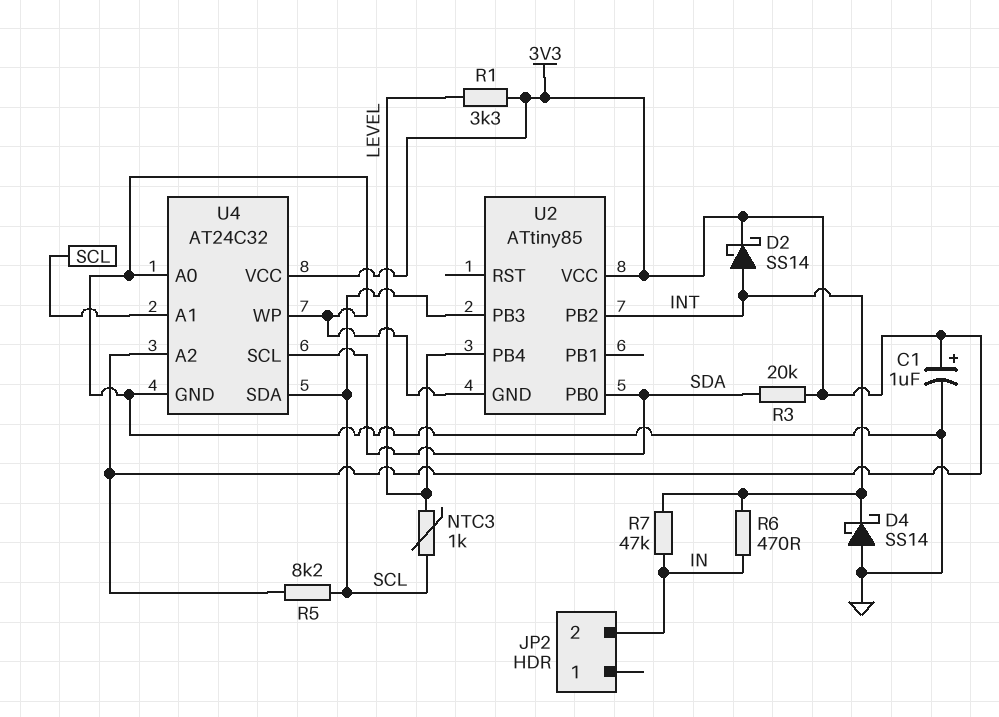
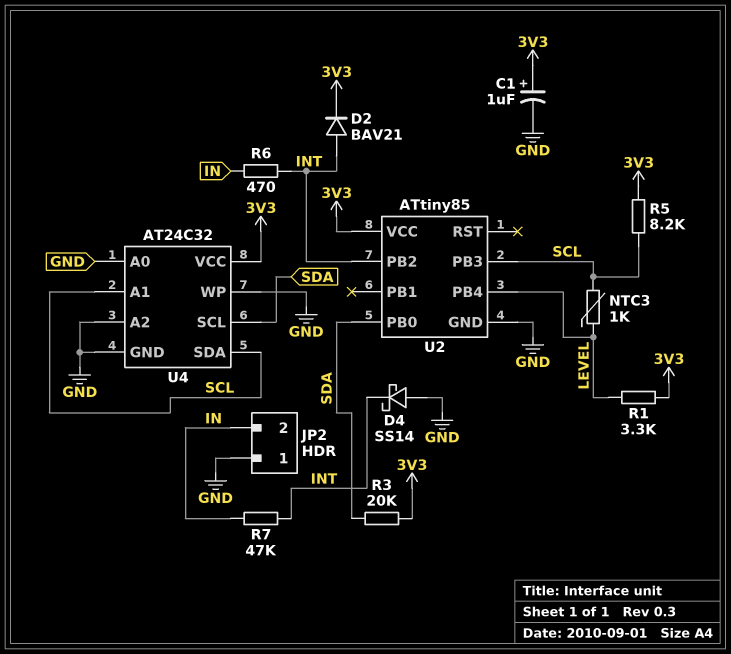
D2: schottky SS14 (A INT, K 3V3) -> diode BAV21 (A INT, K 3V3)
JP2 pin 1: none -> GND
U4 pin A2: 3V3 -> GND

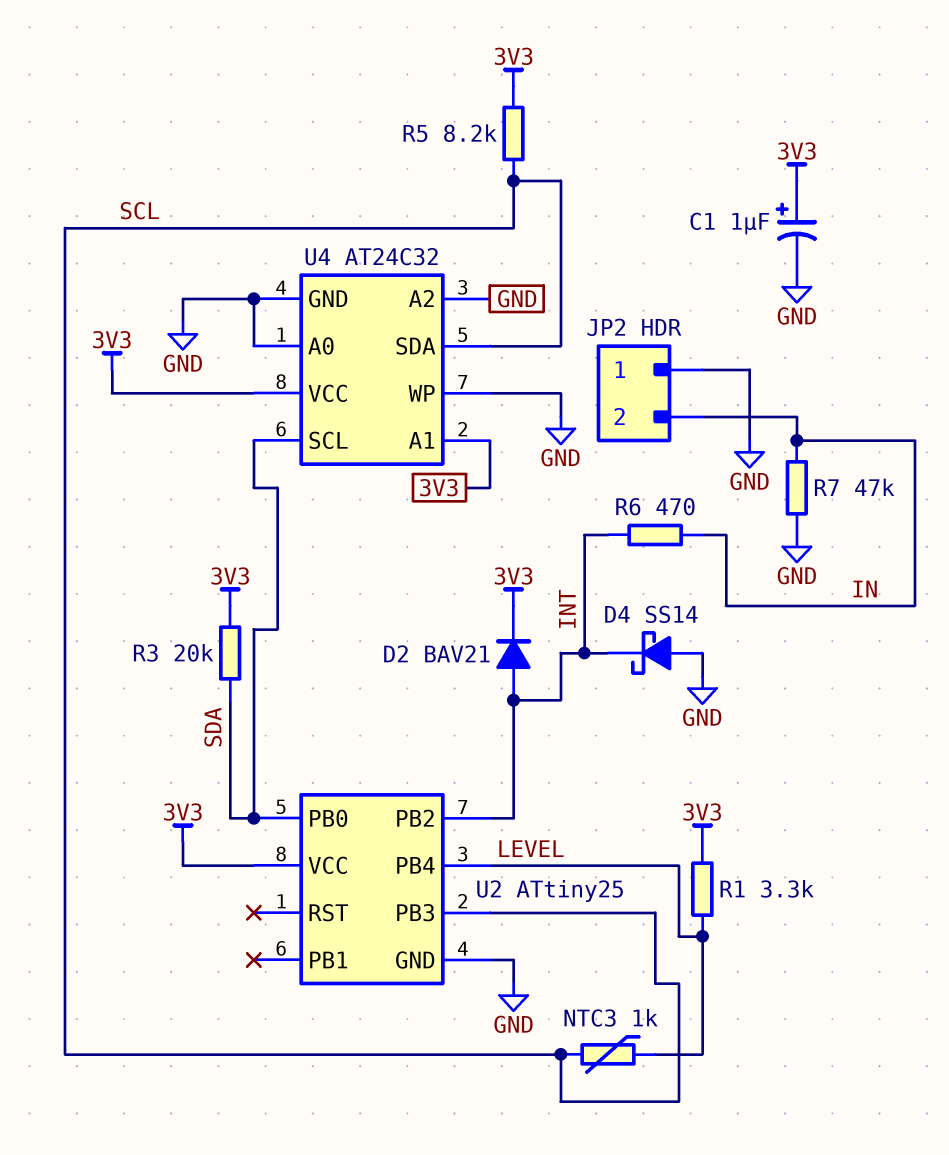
R7: 47k (IN, INT) -> 47k (GND, IN)
U2: ATtiny85 -> ATtiny25
U4 pin A1: SCL -> 3V3

